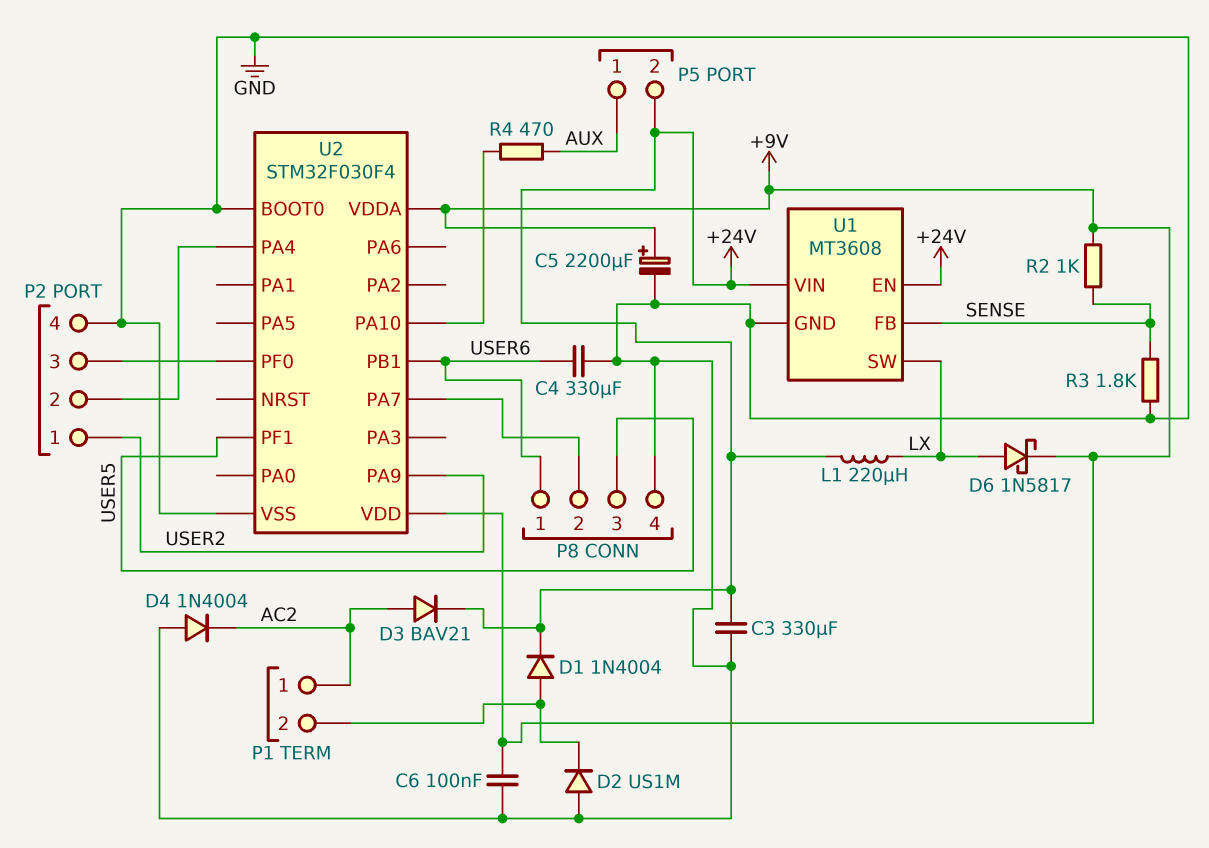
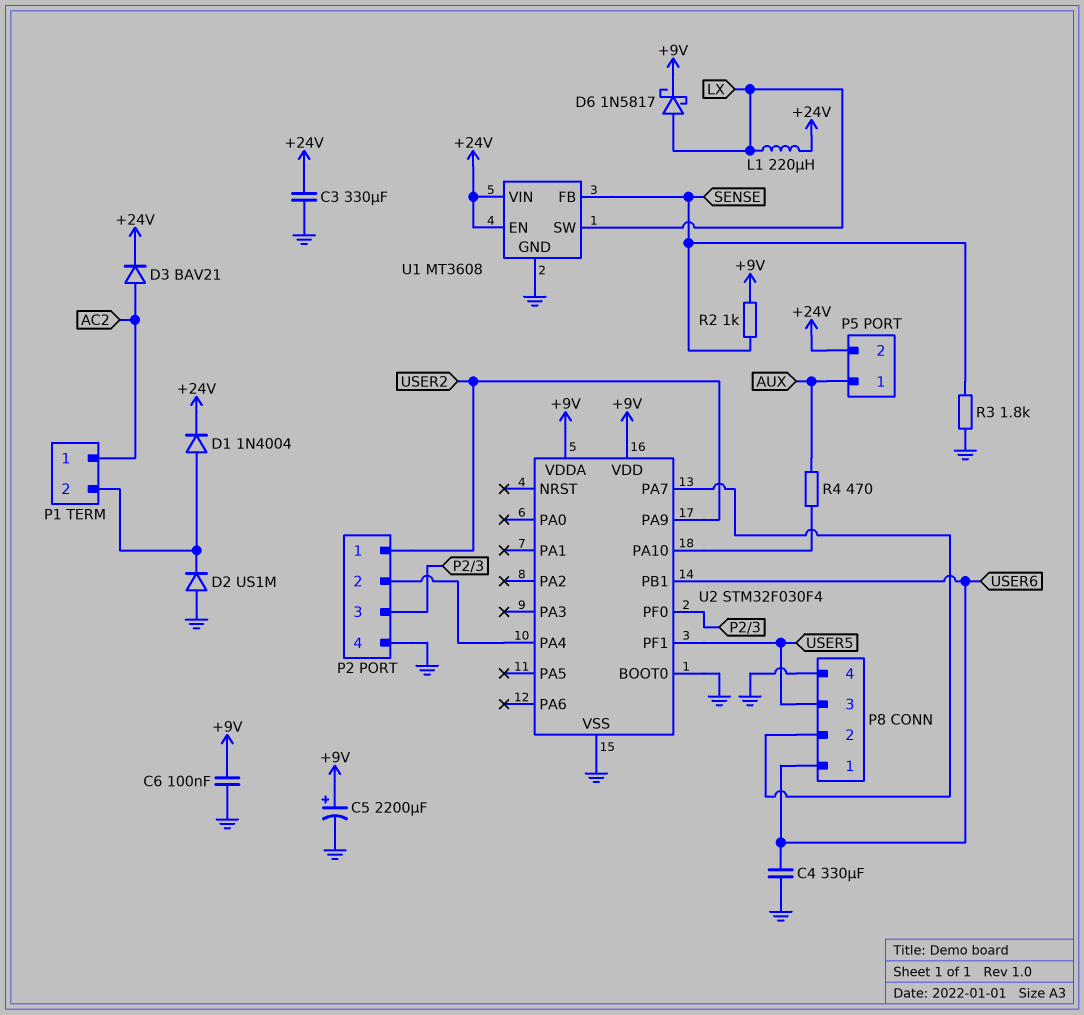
D4: diode 1N4004 (A GND, K AC2) -> none

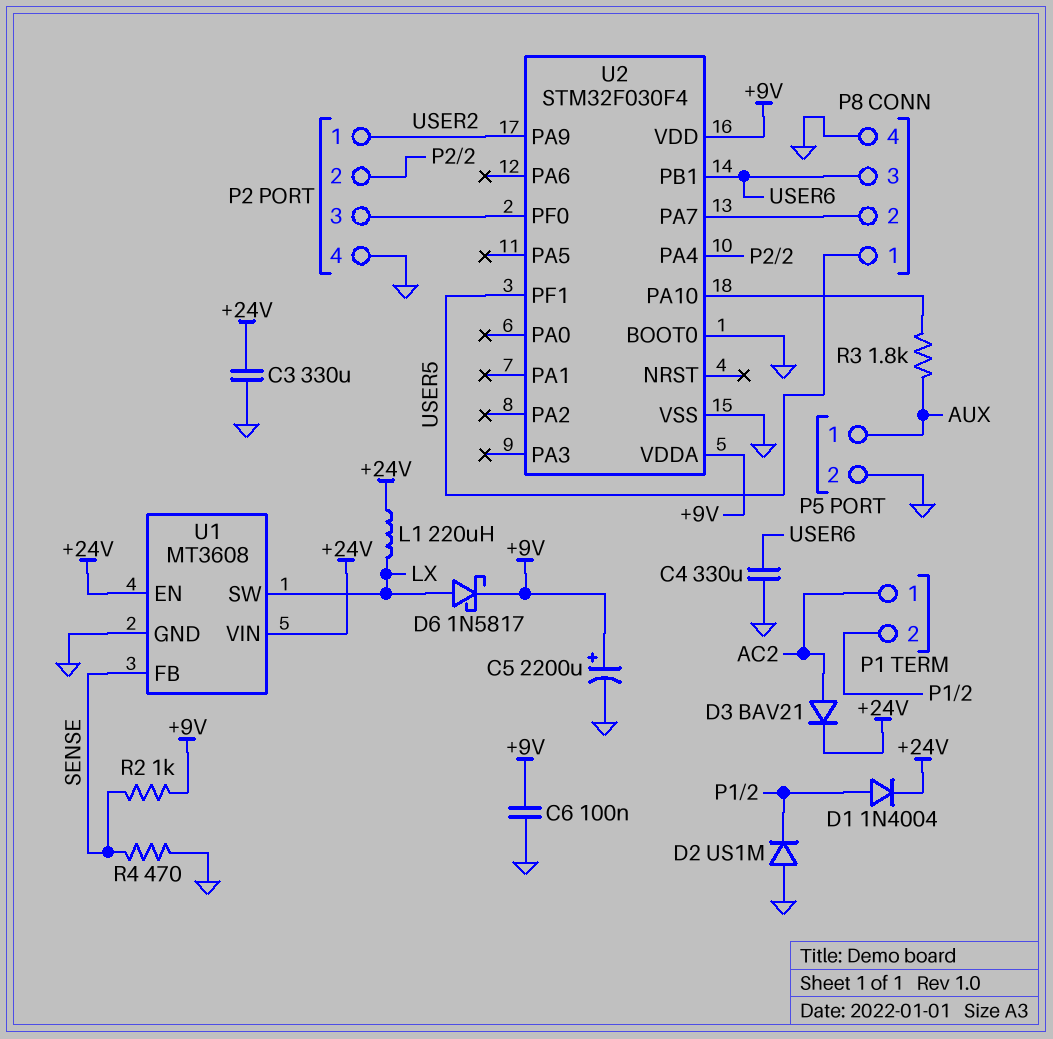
P5 pin 2: +24V -> GND
P8 pin 1: USER6 -> USER5
P8 pin 3: USER5 -> USER6
R3: 1.8k (GND, SENSE) -> 1.8k (AUX, U2/PA10)
R4: 470 (AUX, U2/PA10) -> 470 (GND, SENSE)

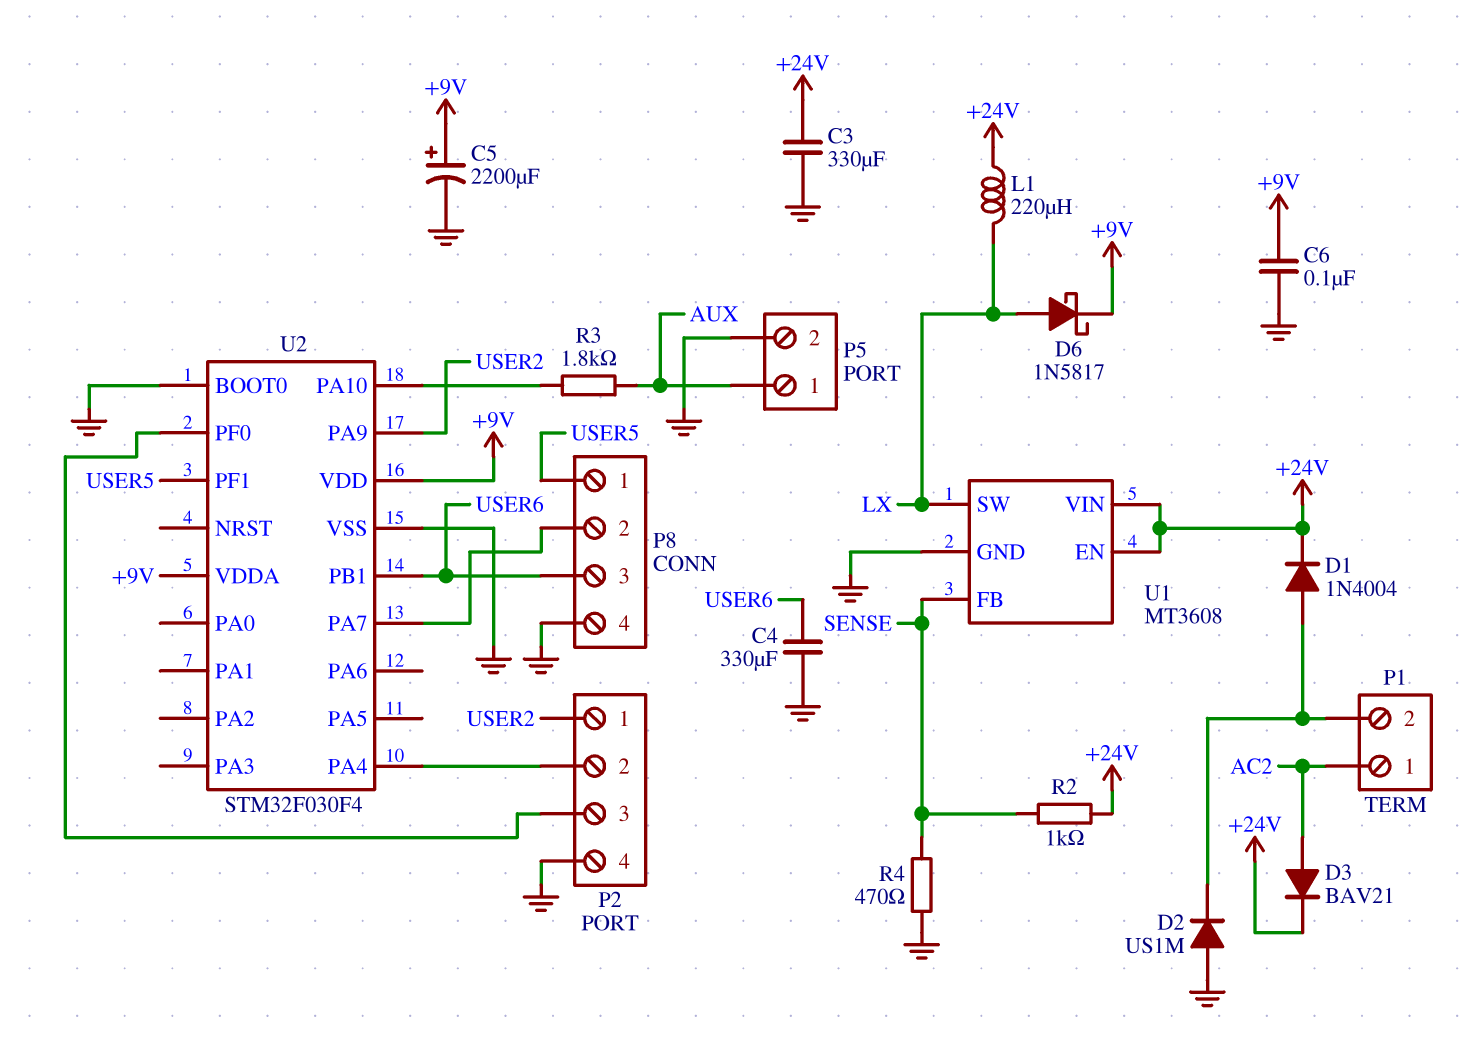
R2: 1k (+9V, SENSE) -> 1k (+24V, SENSE)

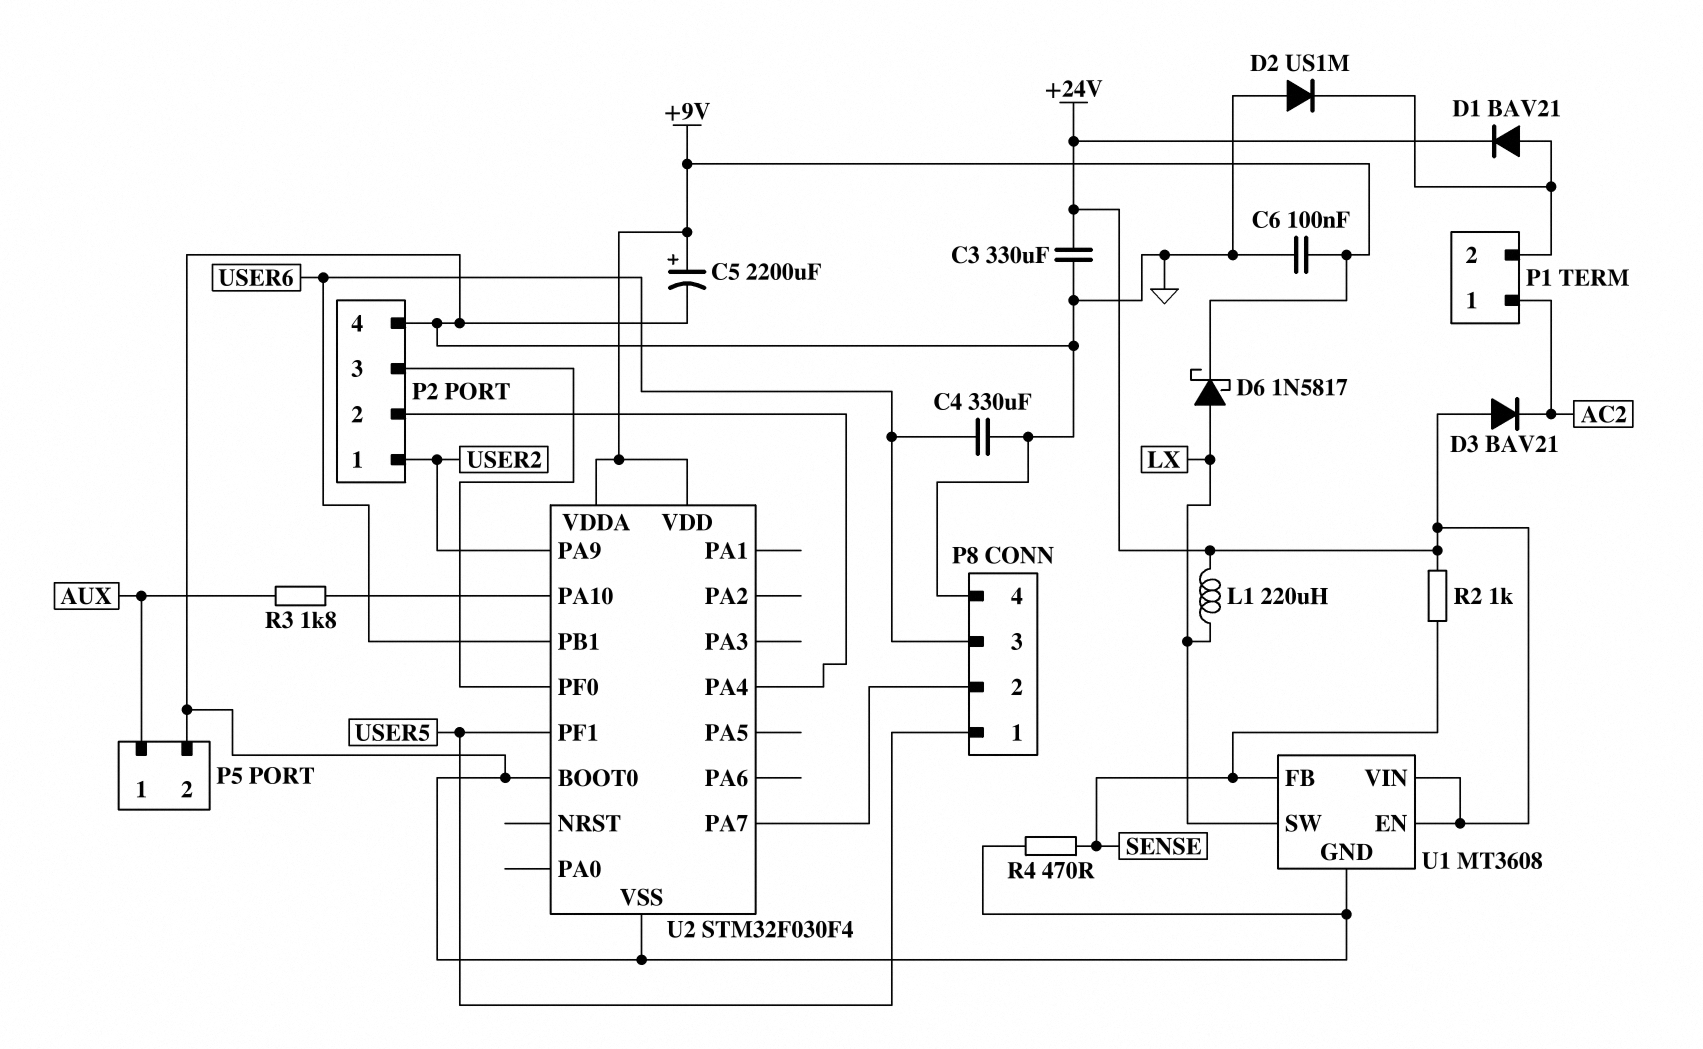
D1: diode 1N4004 (A P1/2, K +24V) -> diode BAV21 (A P1/2, K +24V)
D3: diode BAV21 (A AC2, K +24V) -> diode BAV21 (A +24V, K AC2)

